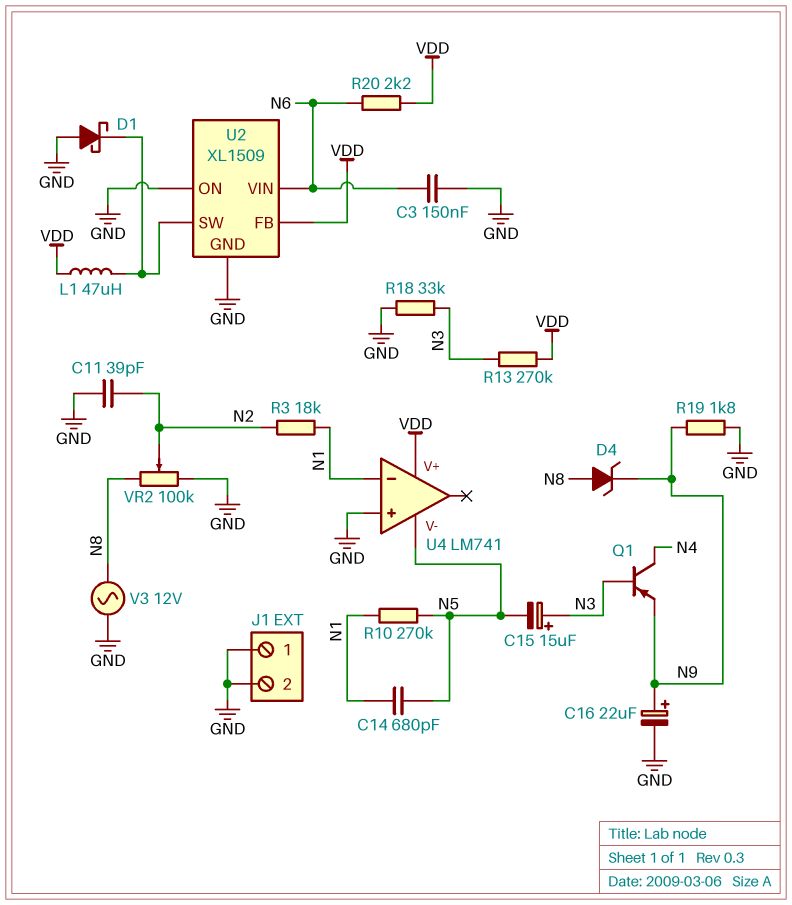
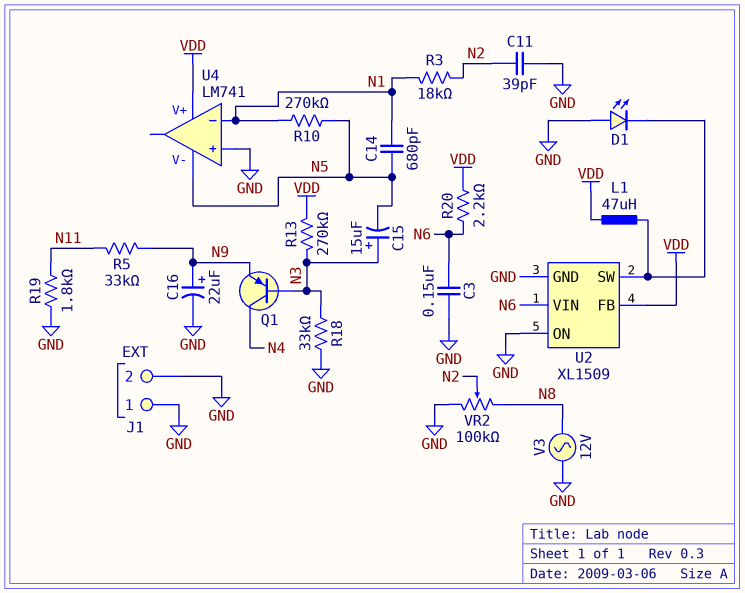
D1: schottky (A GND, K U2/SW) -> LED (A GND, K U2/SW)
D4: zener (A N8, K N9) -> none
R5: none -> 33k (N9, N11)
R19: 1.8k (GND, N9) -> 1.8k (GND, N11)

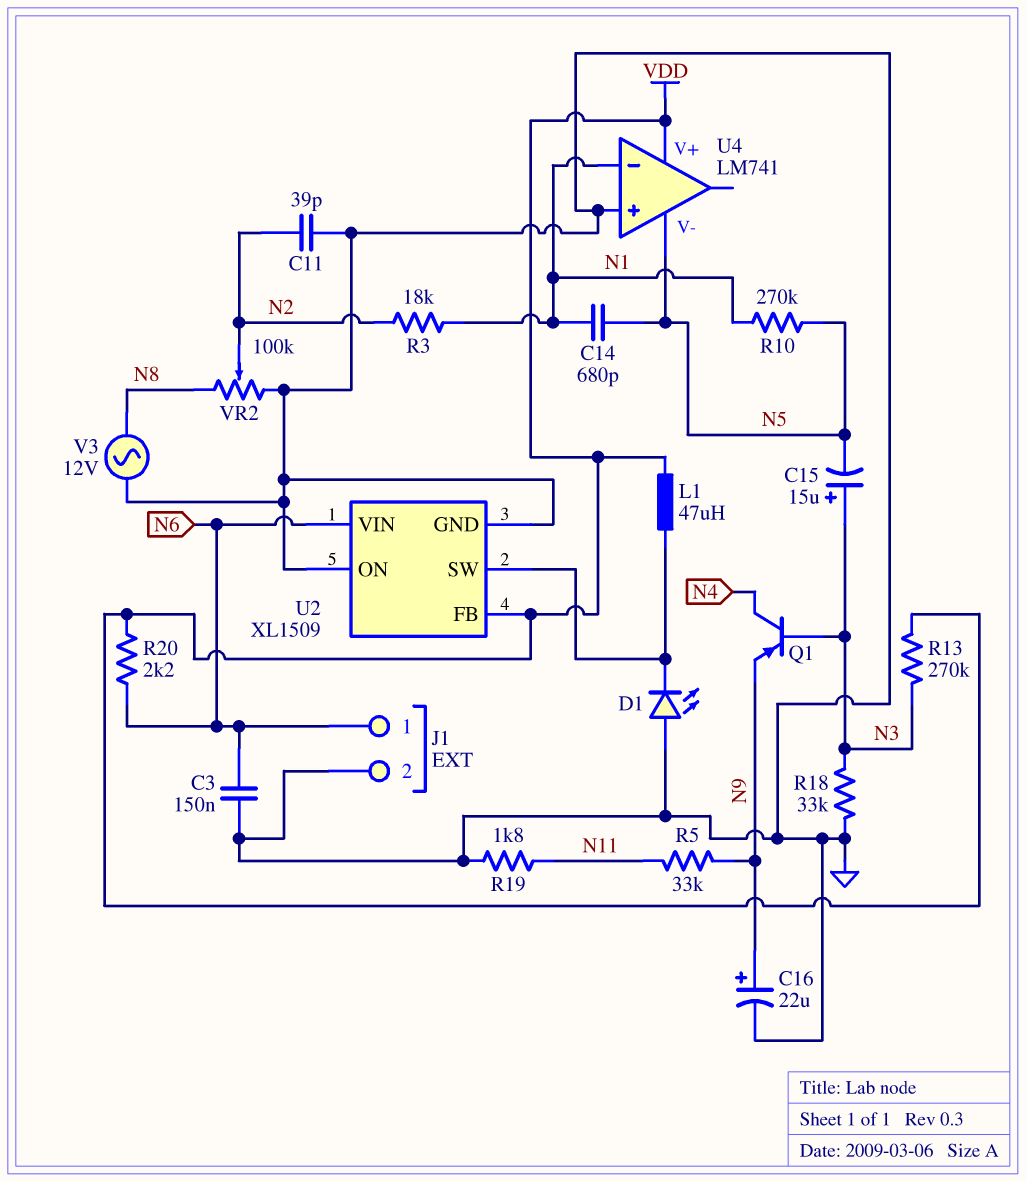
J1 pin 1: GND -> N6

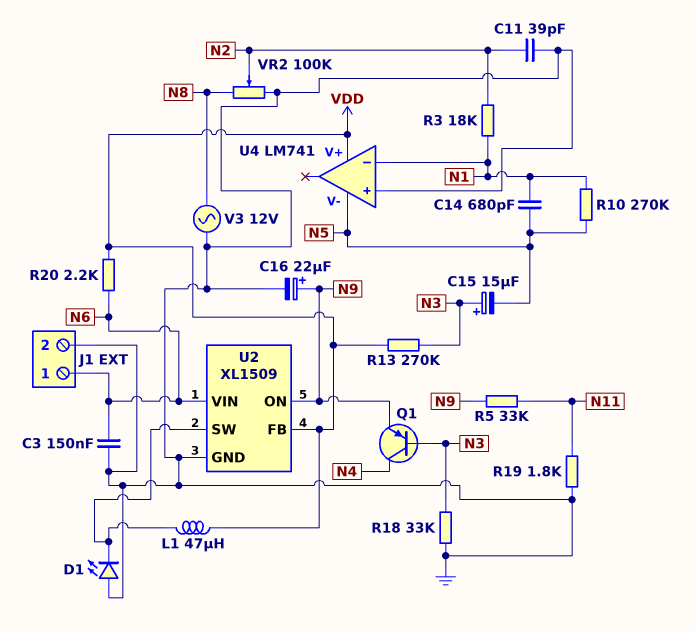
U2 pin ON: GND -> N9

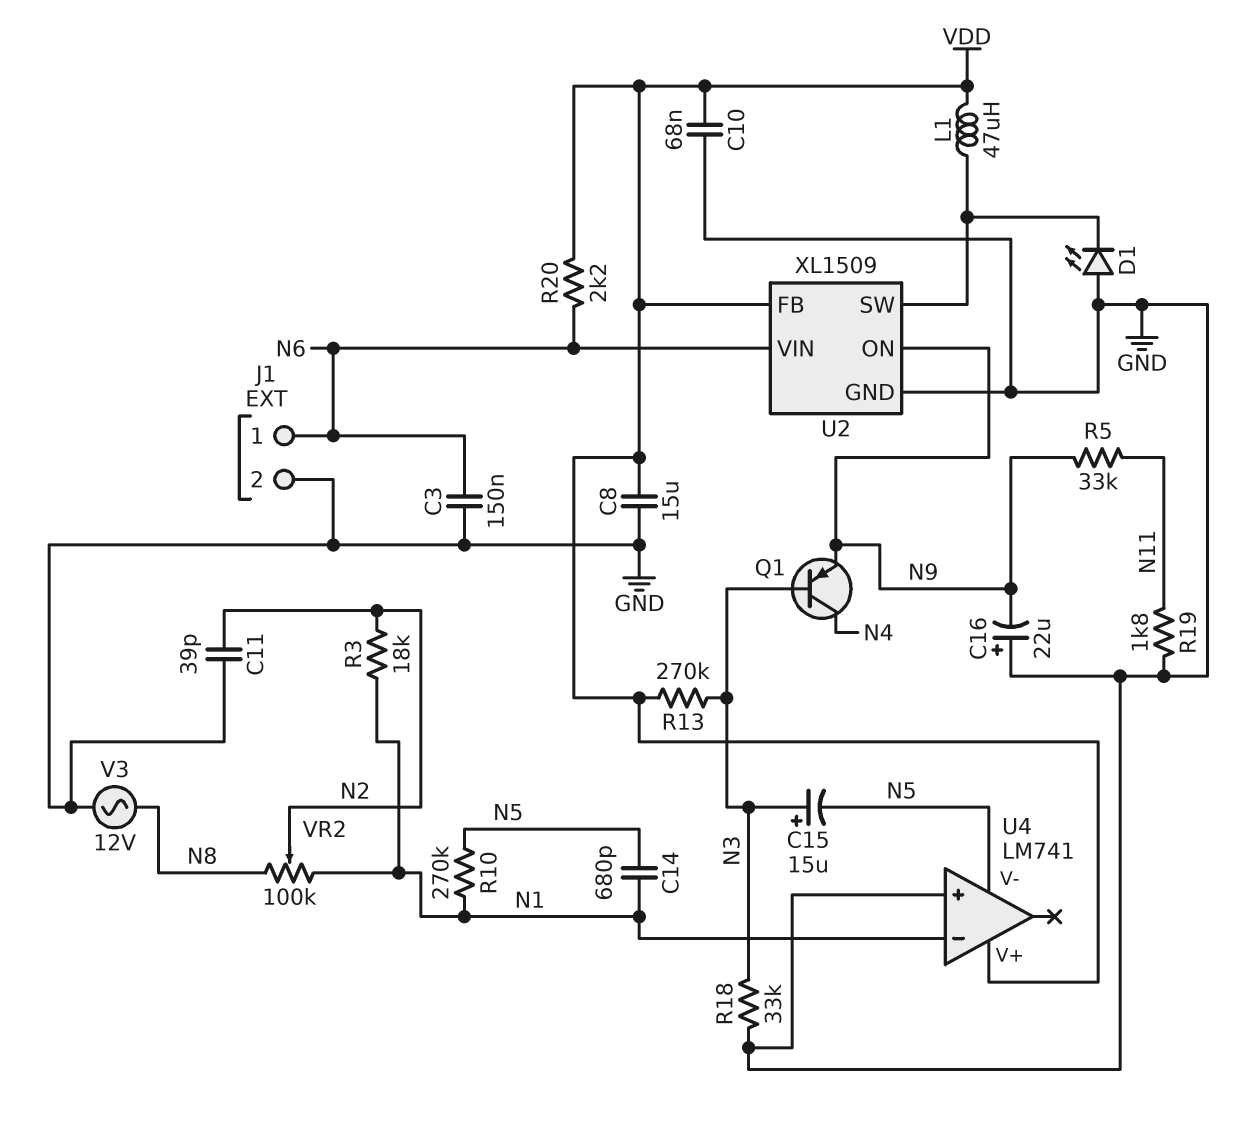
C8: none -> 15uF (GND, VDD)
C10: none -> 68nF (GND, VDD)
C16: 22uF (plus N9, minus GND) -> 22uF (plus GND, minus N9)
VR2: 100k (GND, N8, wiper N2) -> 100k (N1, N8, wiper N2)

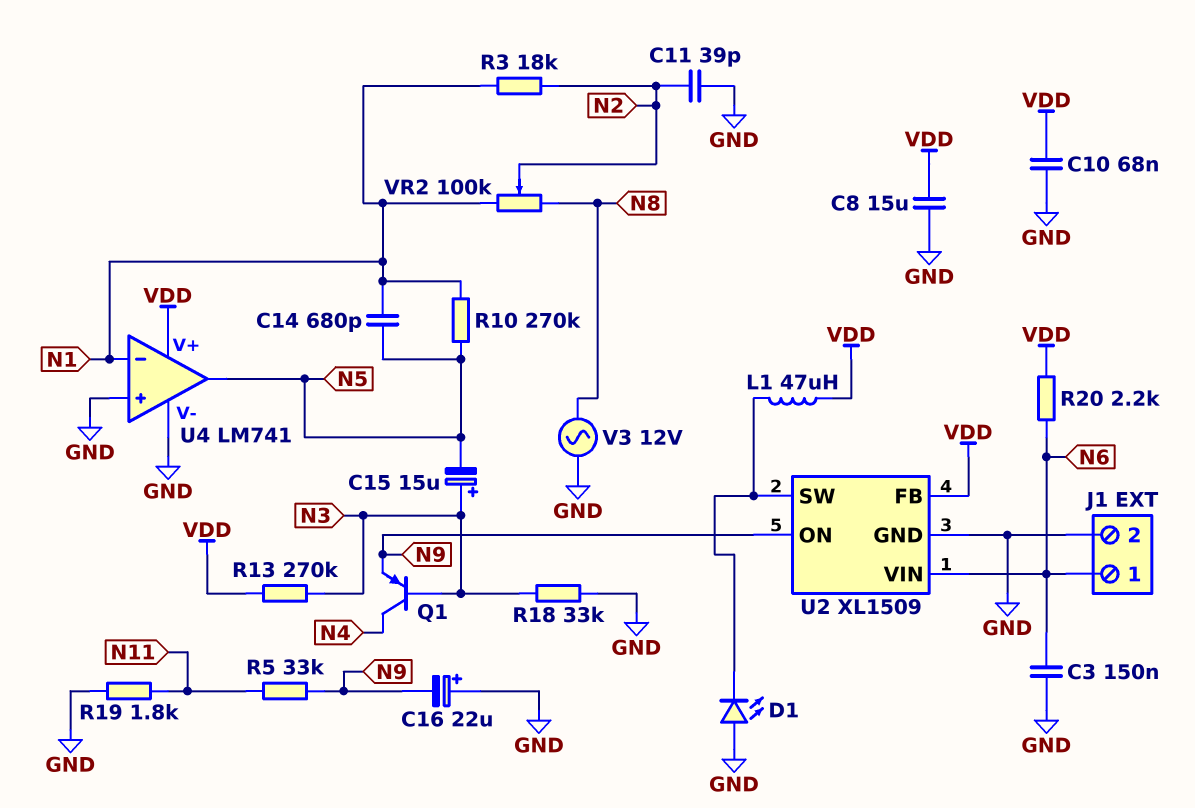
U4 pin V-: N5 -> GND
U4 pin out: none -> N5

